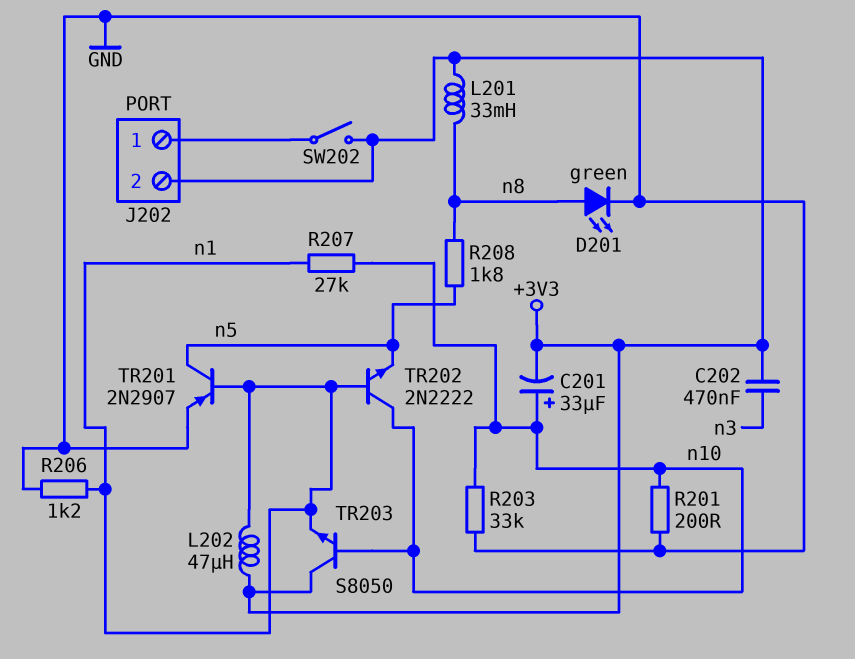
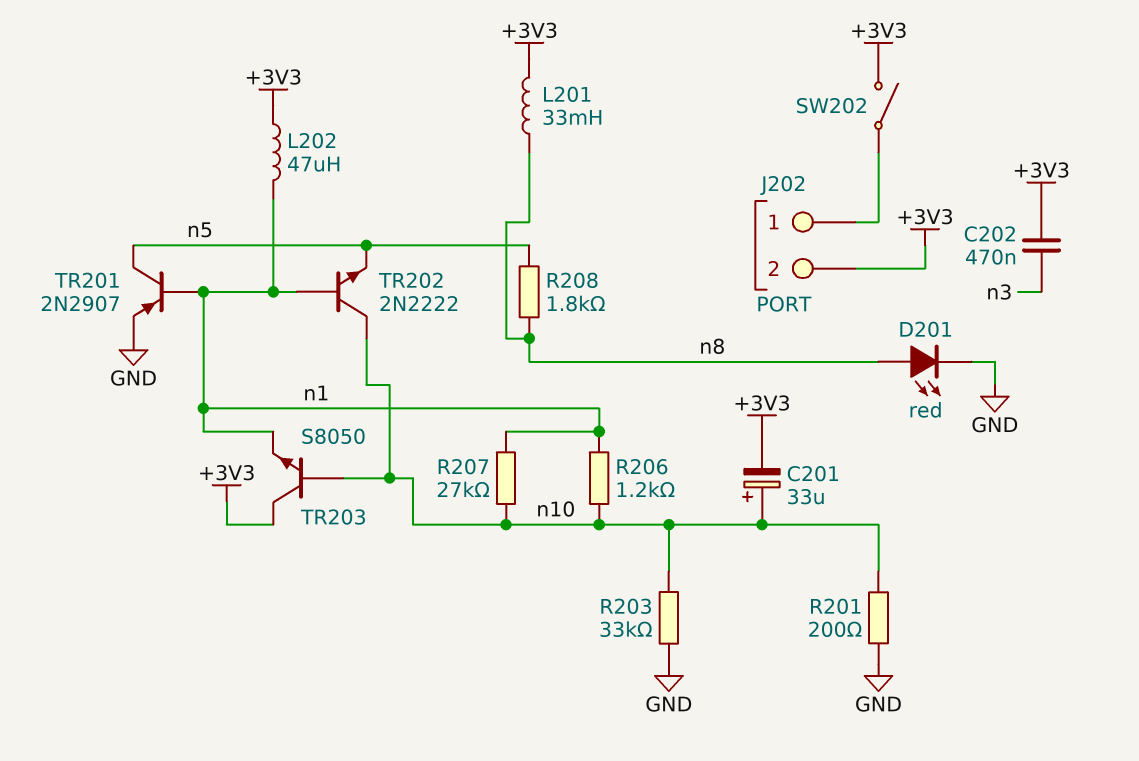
D201: LED green (A n8, K GND) -> LED red (A n8, K GND)
R206: 1.2k (GND, n1) -> 1.2k (n1, n10)

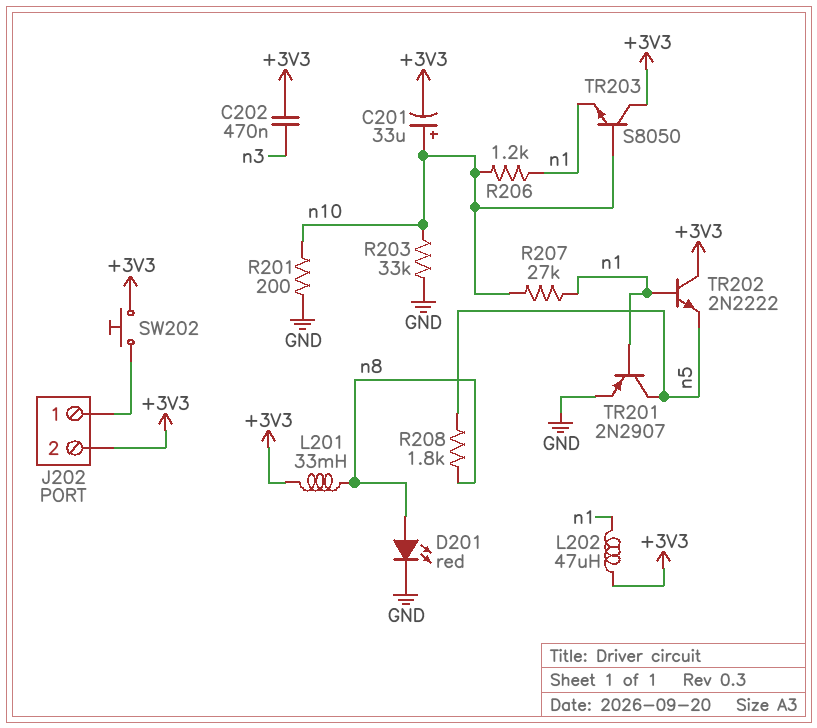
SW202: switch (+3V3, J202/1) -> button (+3V3, J202/1)
TR202: NPN 2N2222 (B n1, C n10, E n5) -> NPN 2N2222 (B n1, C +3V3, E n5)

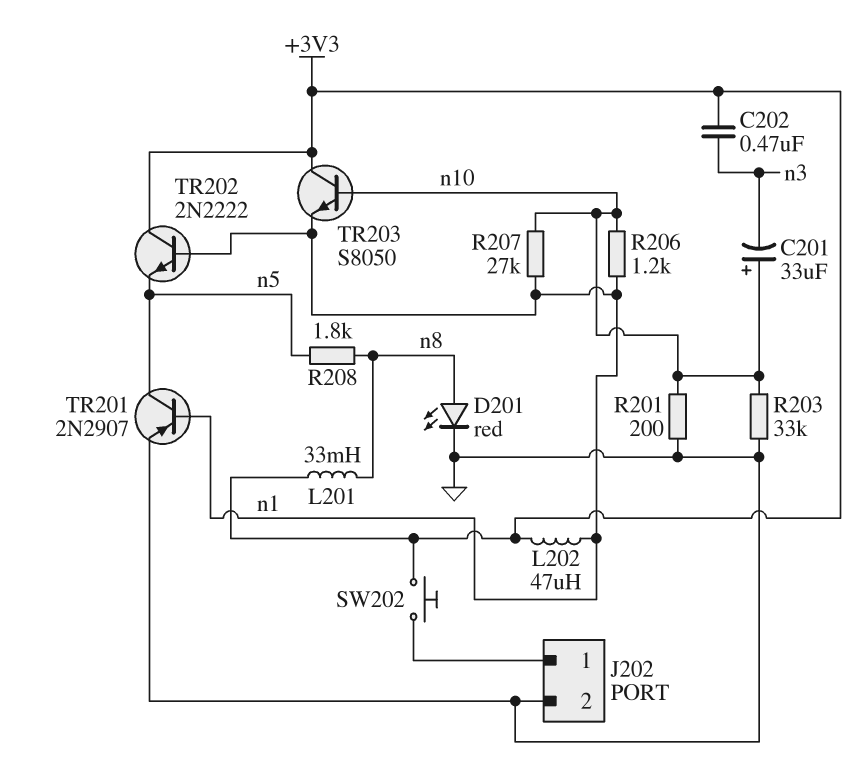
C201: 33uF (plus n10, minus +3V3) -> 33uF (plus n10, minus n3)
J202 pin 2: +3V3 -> GND

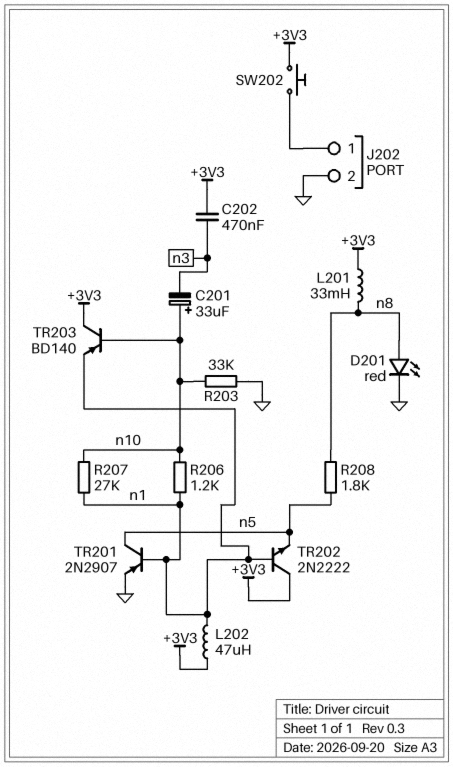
R201: 200 (GND, n10) -> none
TR203: NPN S8050 (B n10, C +3V3, E n1) -> PNP BD140 (B n10, C +3V3, E n1)

